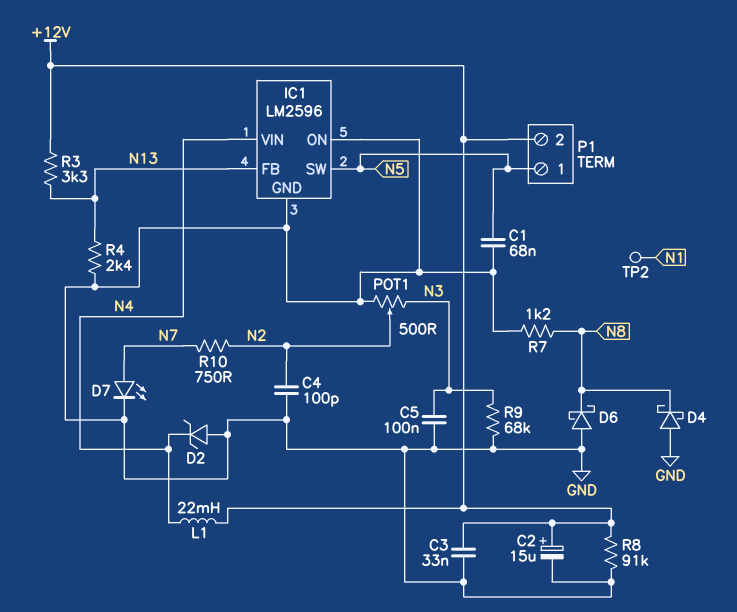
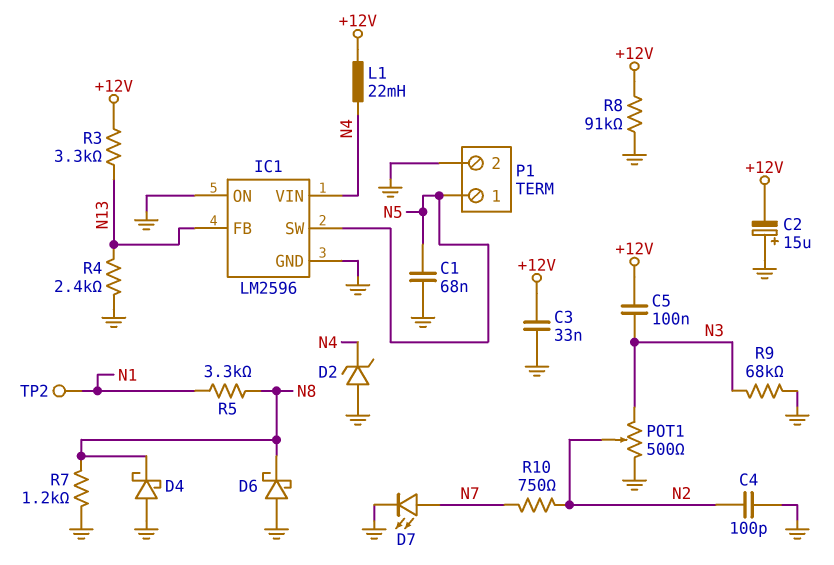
C2: 15uF (plus +12V, minus GND) -> 15uF (plus GND, minus +12V)
C5: 100nF (GND, N3) -> 100nF (+12V, N3)
P1 pin 2: +12V -> GND
R5: none -> 3.3k (N1, N8)

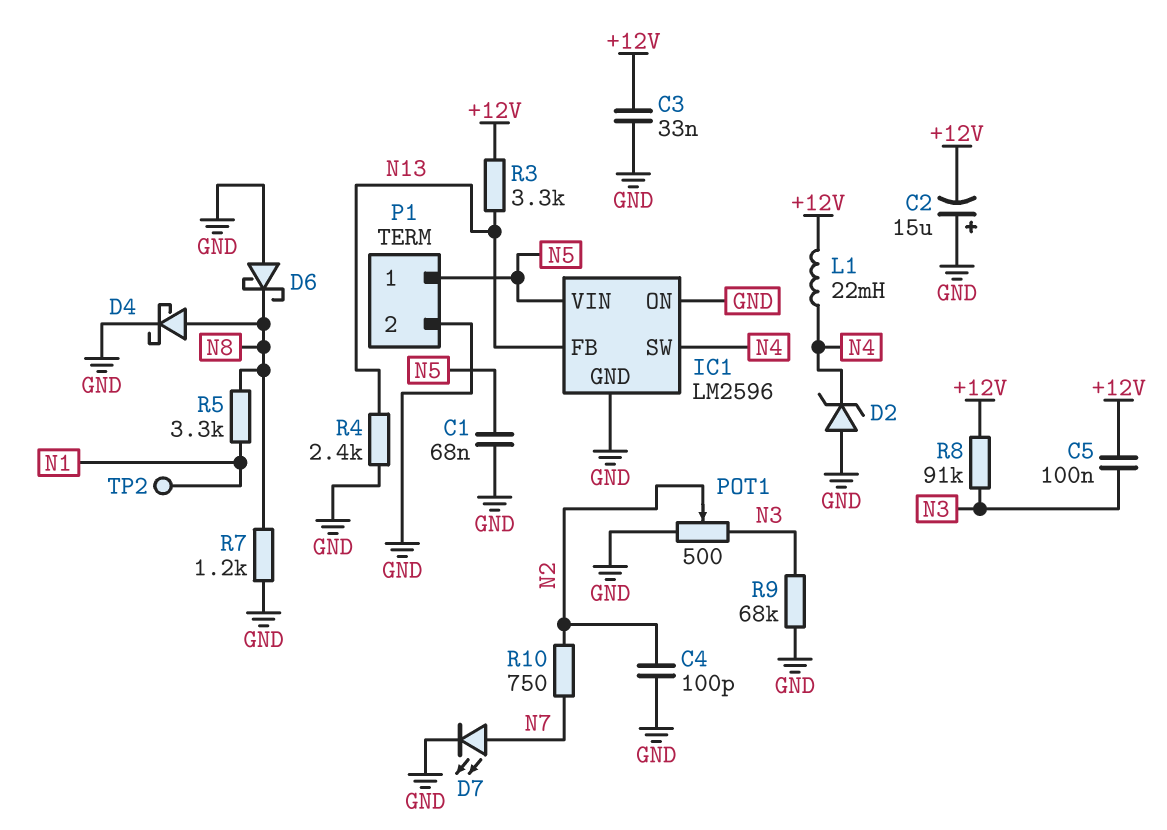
D4: schottky (A GND, K N8) -> schottky (A N8, K GND)
IC1 pin SW: N5 -> N4
IC1 pin VIN: N4 -> N5
R8: 91k (+12V, GND) -> 91k (+12V, N3)

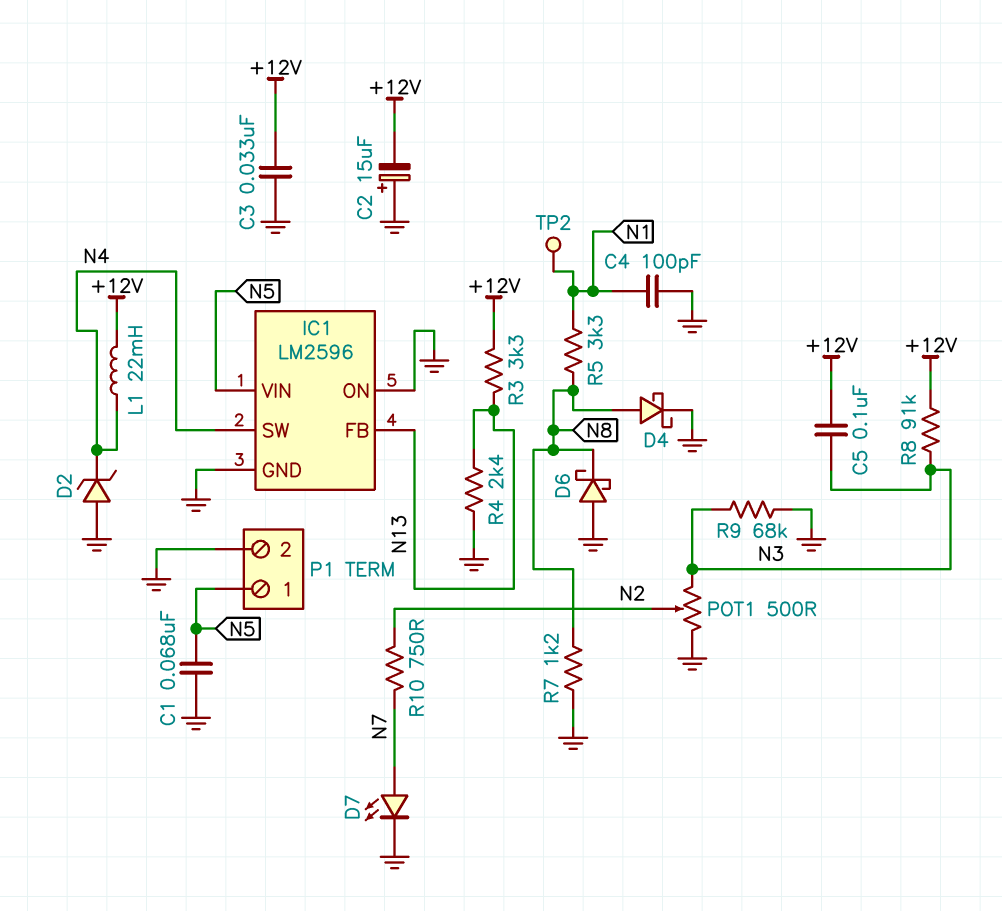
C4: 100pF (GND, N2) -> 100pF (GND, N1)

